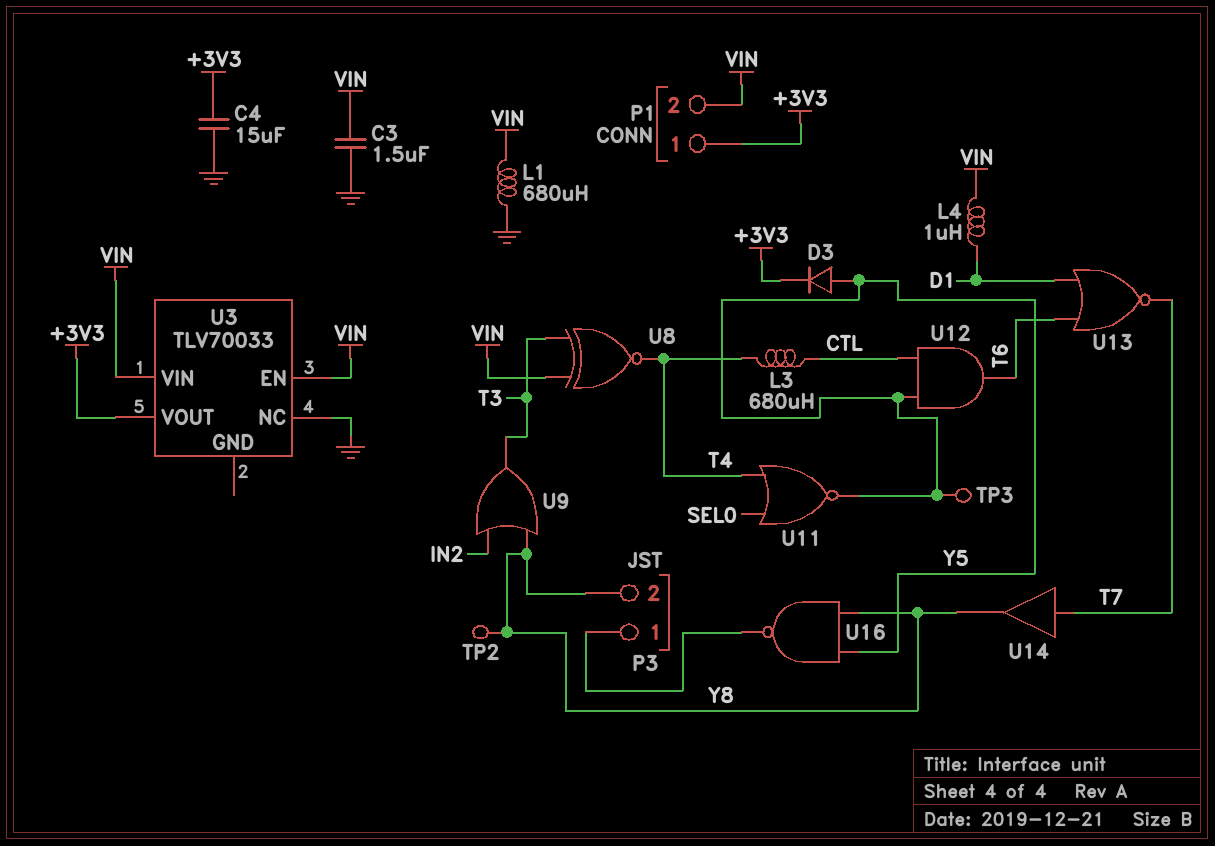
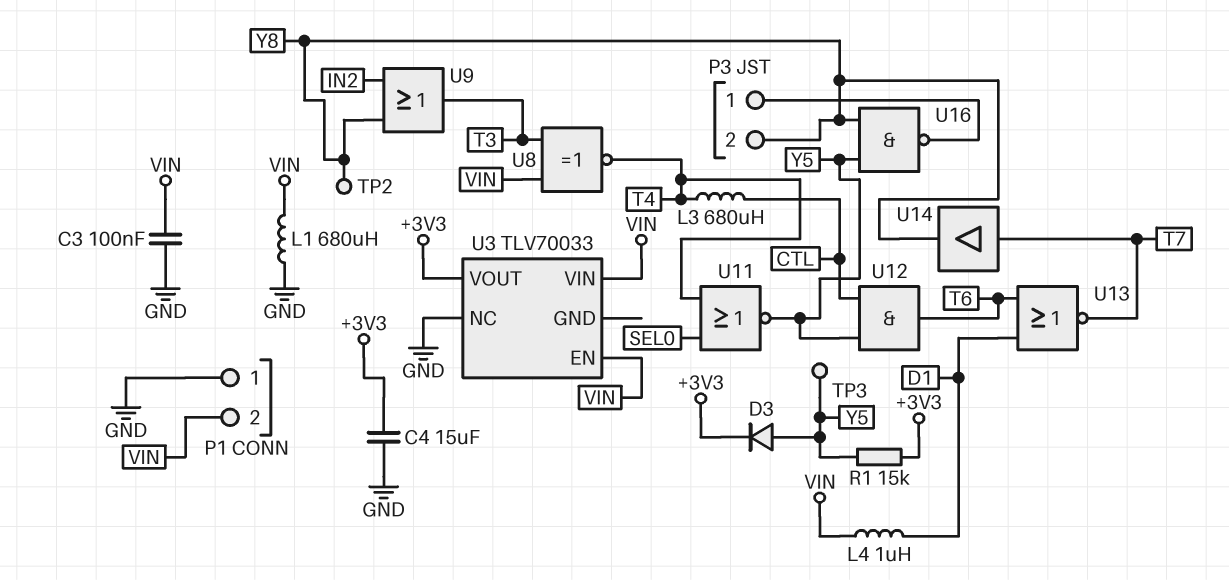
C3: 1.5uF (GND, VIN) -> 100nF (GND, VIN)
P1 pin 1: +3V3 -> GND
R1: none -> 15k (+3V3, Y5)

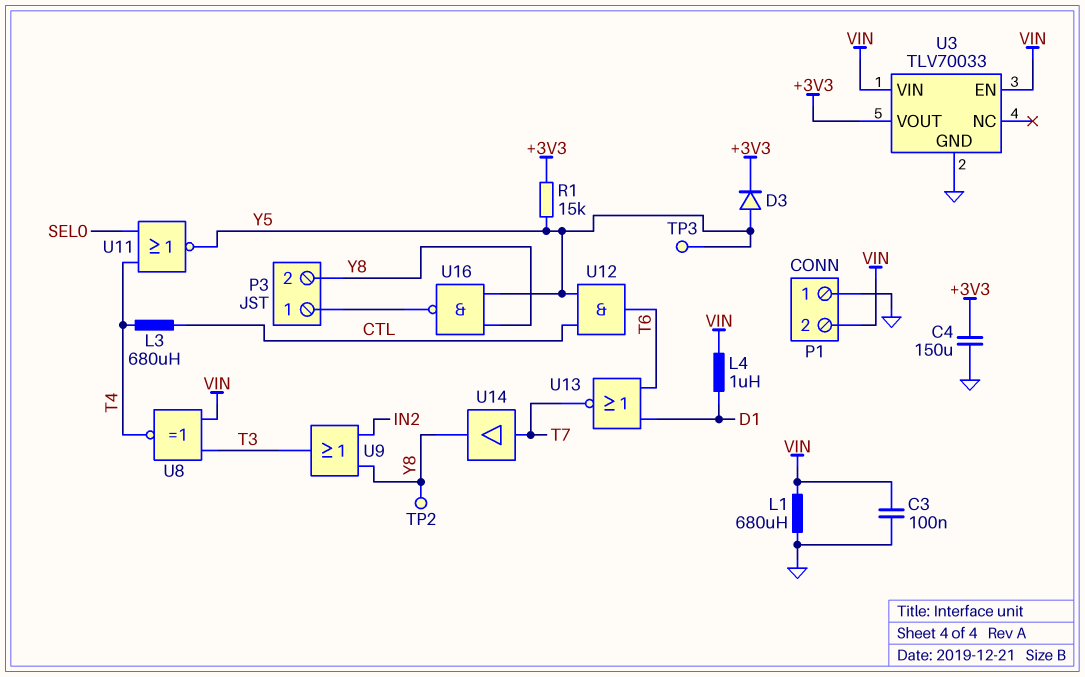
C4: 15uF (+3V3, GND) -> 150uF (+3V3, GND)
U3 pin GND: none -> GND
U3 pin NC: GND -> none

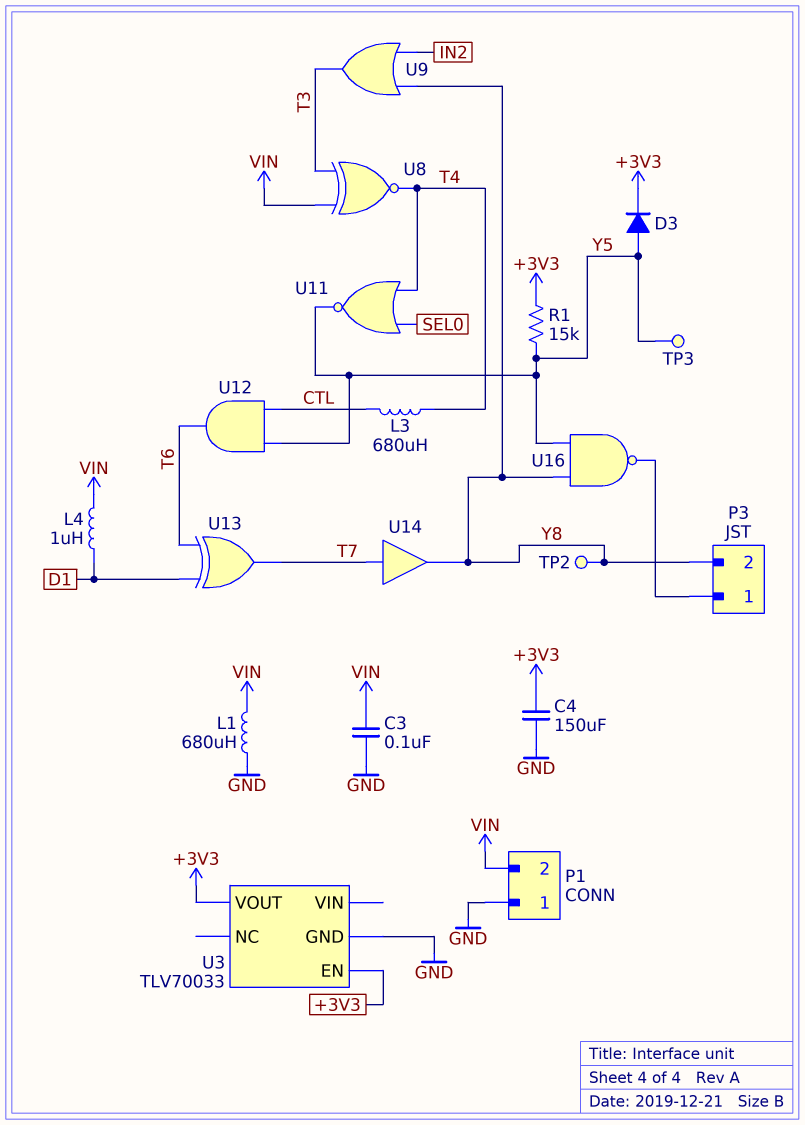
U3 pin EN: VIN -> +3V3
U3 pin VIN: VIN -> none
U13: NOR (in D1, in T6, out T7) -> XOR (in D1, in T6, out T7)

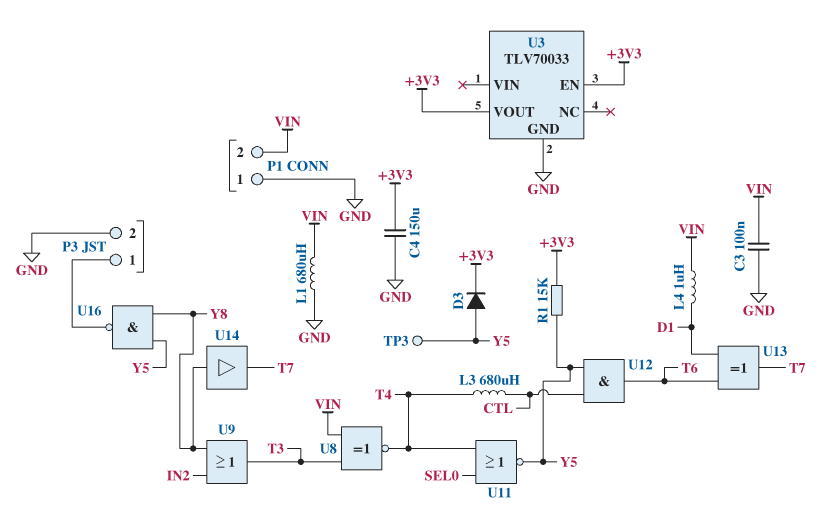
P3 pin 2: Y8 -> GND
TP2: test point (Y8) -> none
U14: buffer (in T7, out Y8) -> buffer (in Y8, out T7)

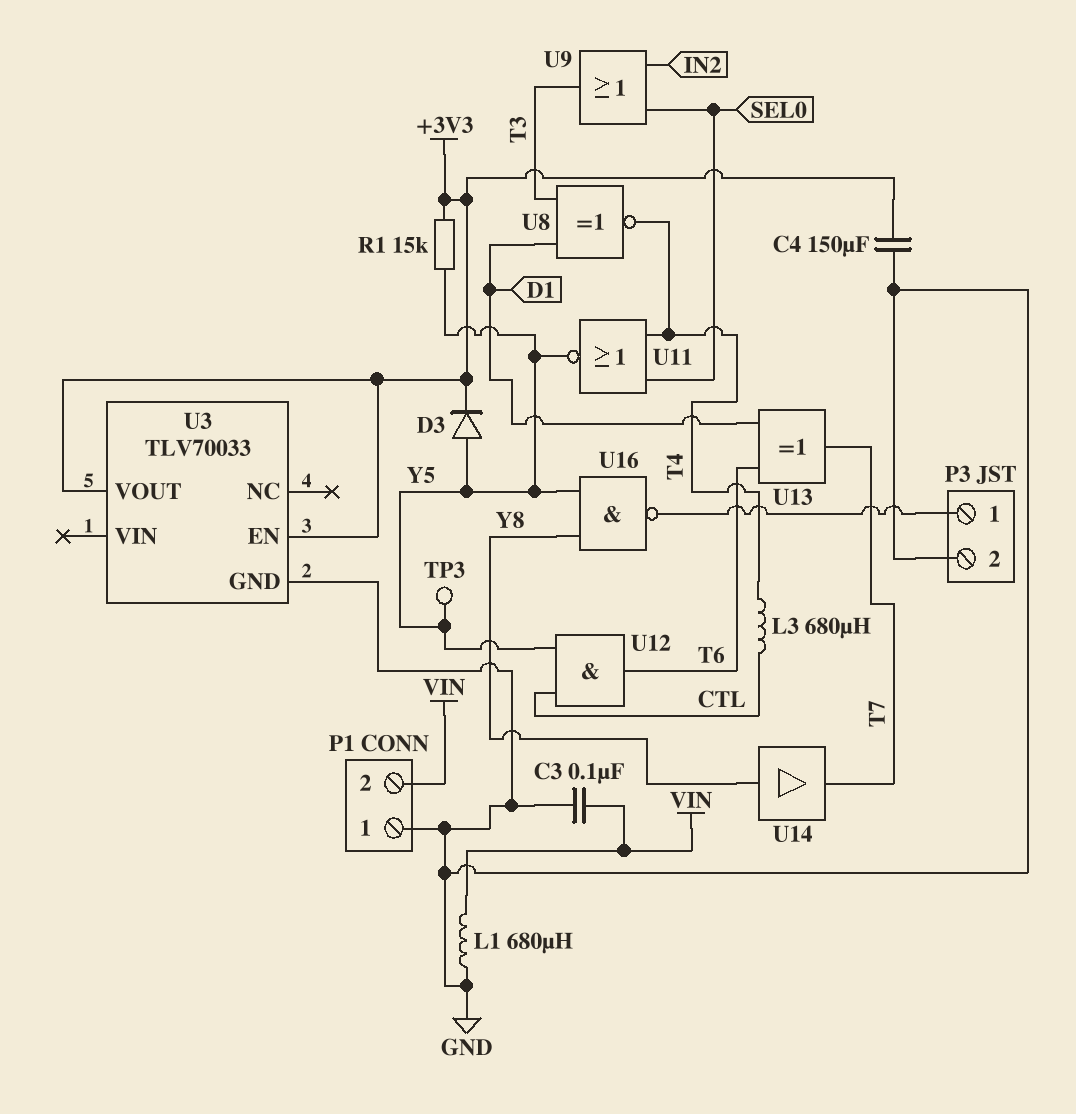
L4: 1uH (D1, VIN) -> none
U8: XNOR (in T3, in VIN, out T4) -> XNOR (in D1, in T3, out T4)
U9: OR (in IN2, in Y8, out T3) -> OR (in IN2, in SEL0, out T3)

